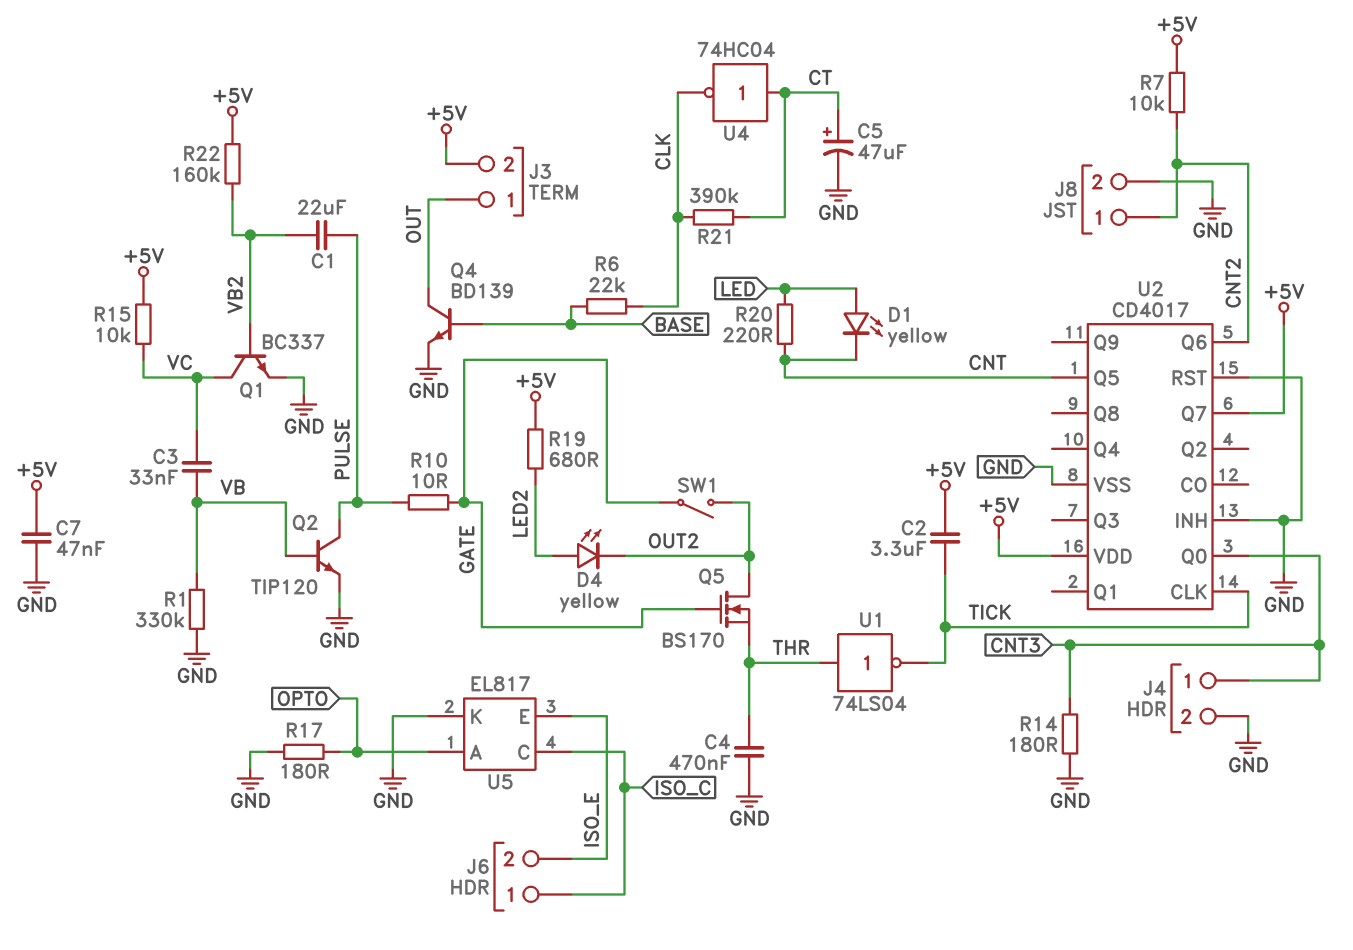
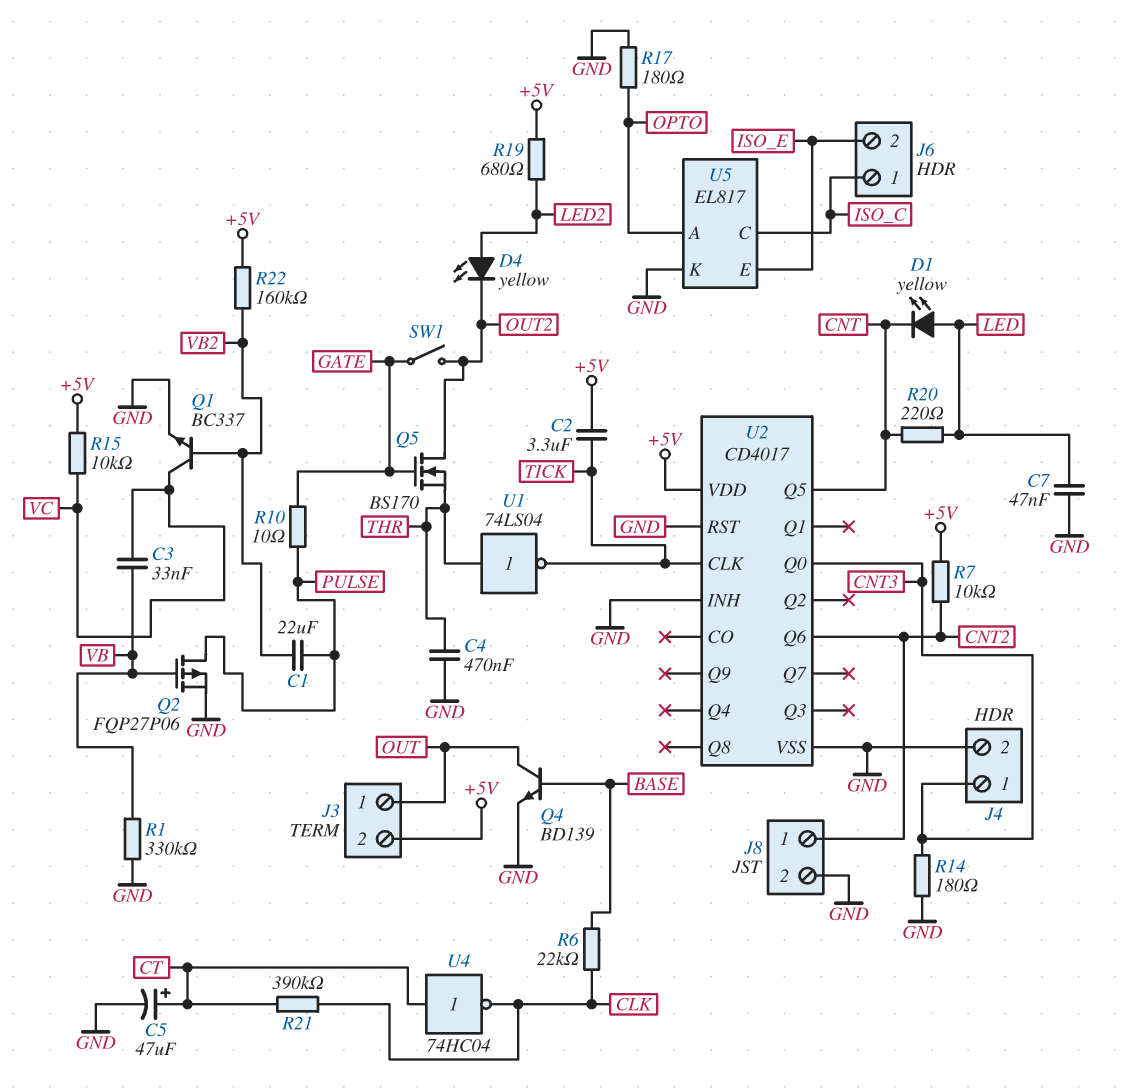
C7: 47nF (+5V, GND) -> 47nF (GND, LED)
Q2: NPN TIP120 (B VB, C PULSE, E GND) -> PMOS FQP27P06 (G VB, D PULSE, S GND)
U2 pin Q7: +5V -> none

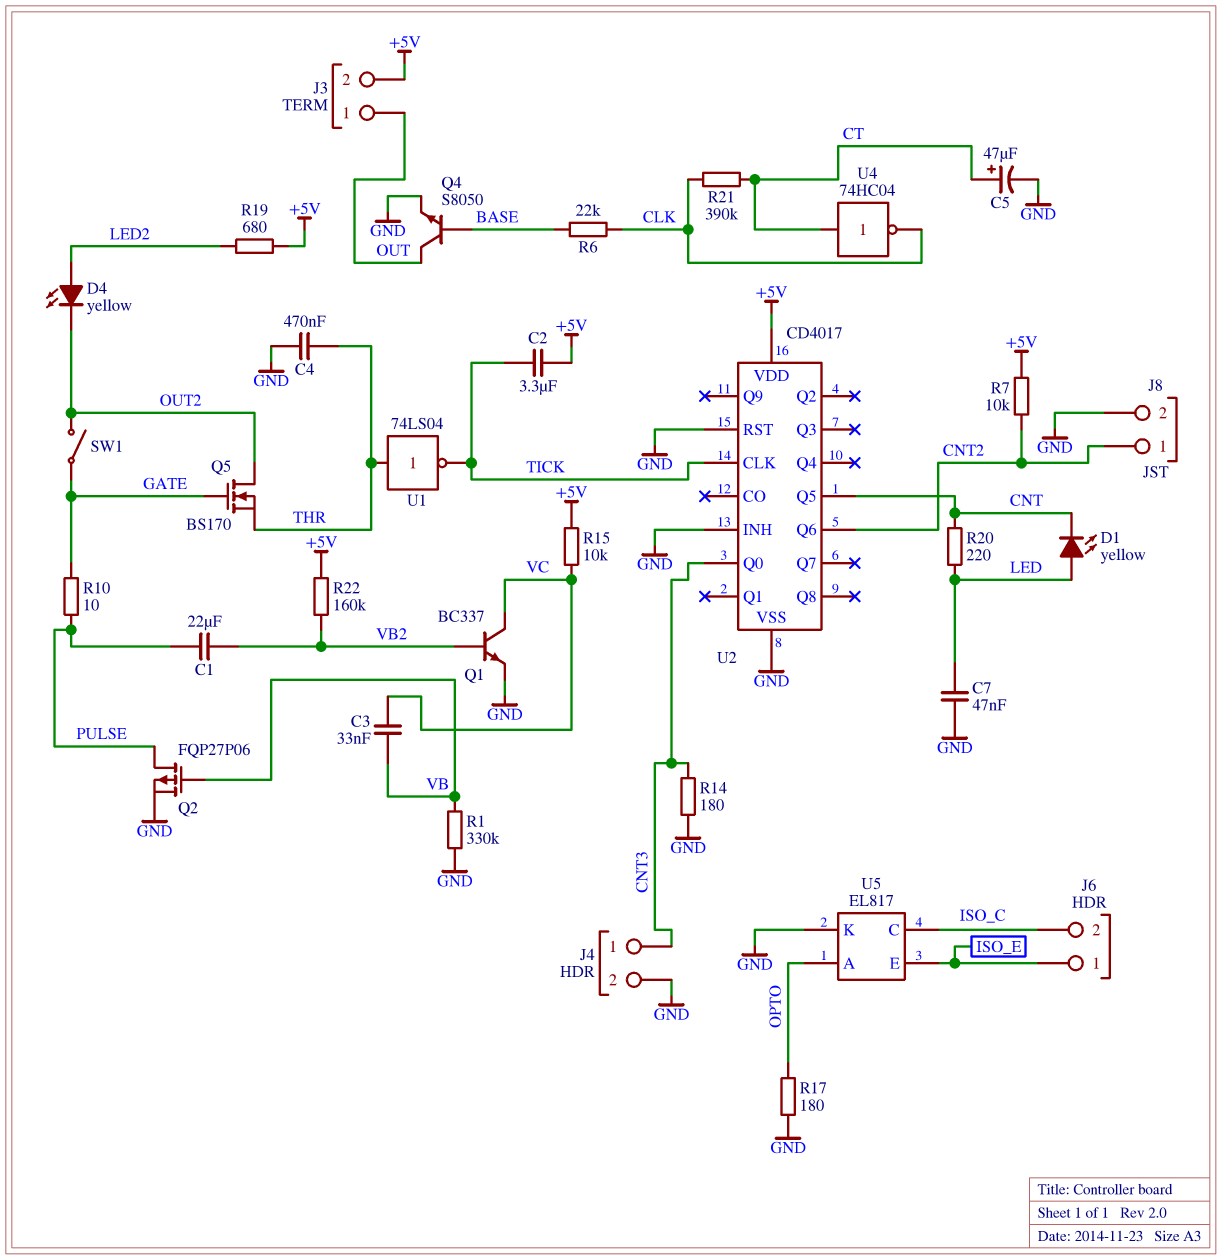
J6 pin 1: ISO_C -> ISO_E
J6 pin 2: ISO_E -> ISO_C
Q4: NPN BD139 (B BASE, C OUT, E GND) -> NPN S8050 (B BASE, C OUT, E GND)

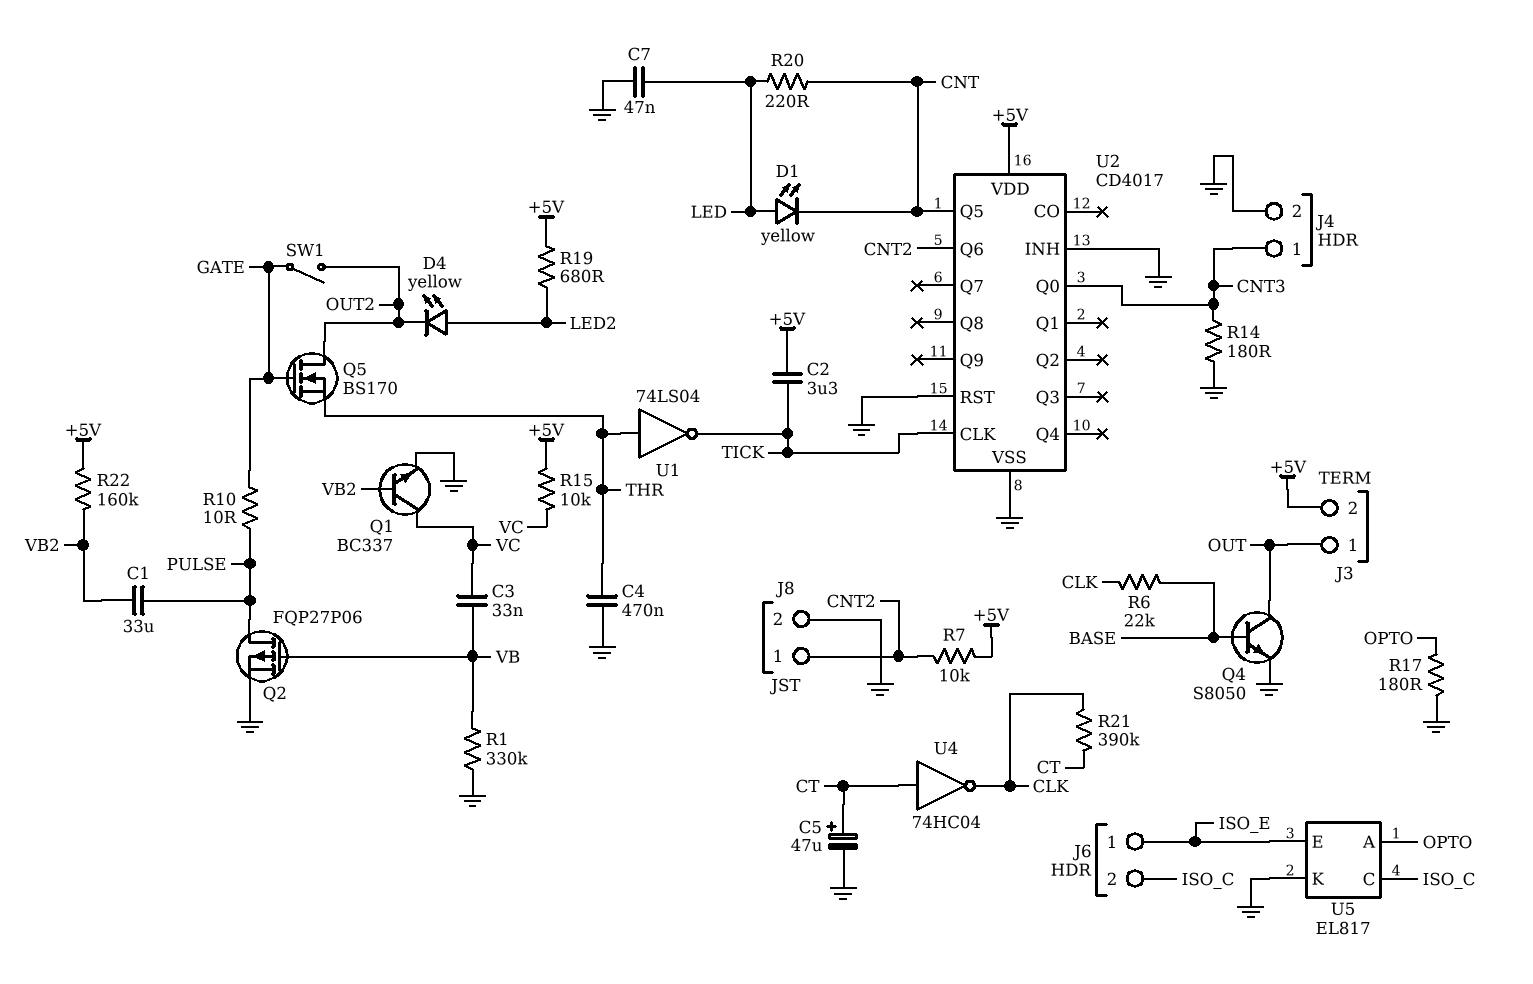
C1: 22uF (PULSE, VB2) -> 33uF (PULSE, VB2)

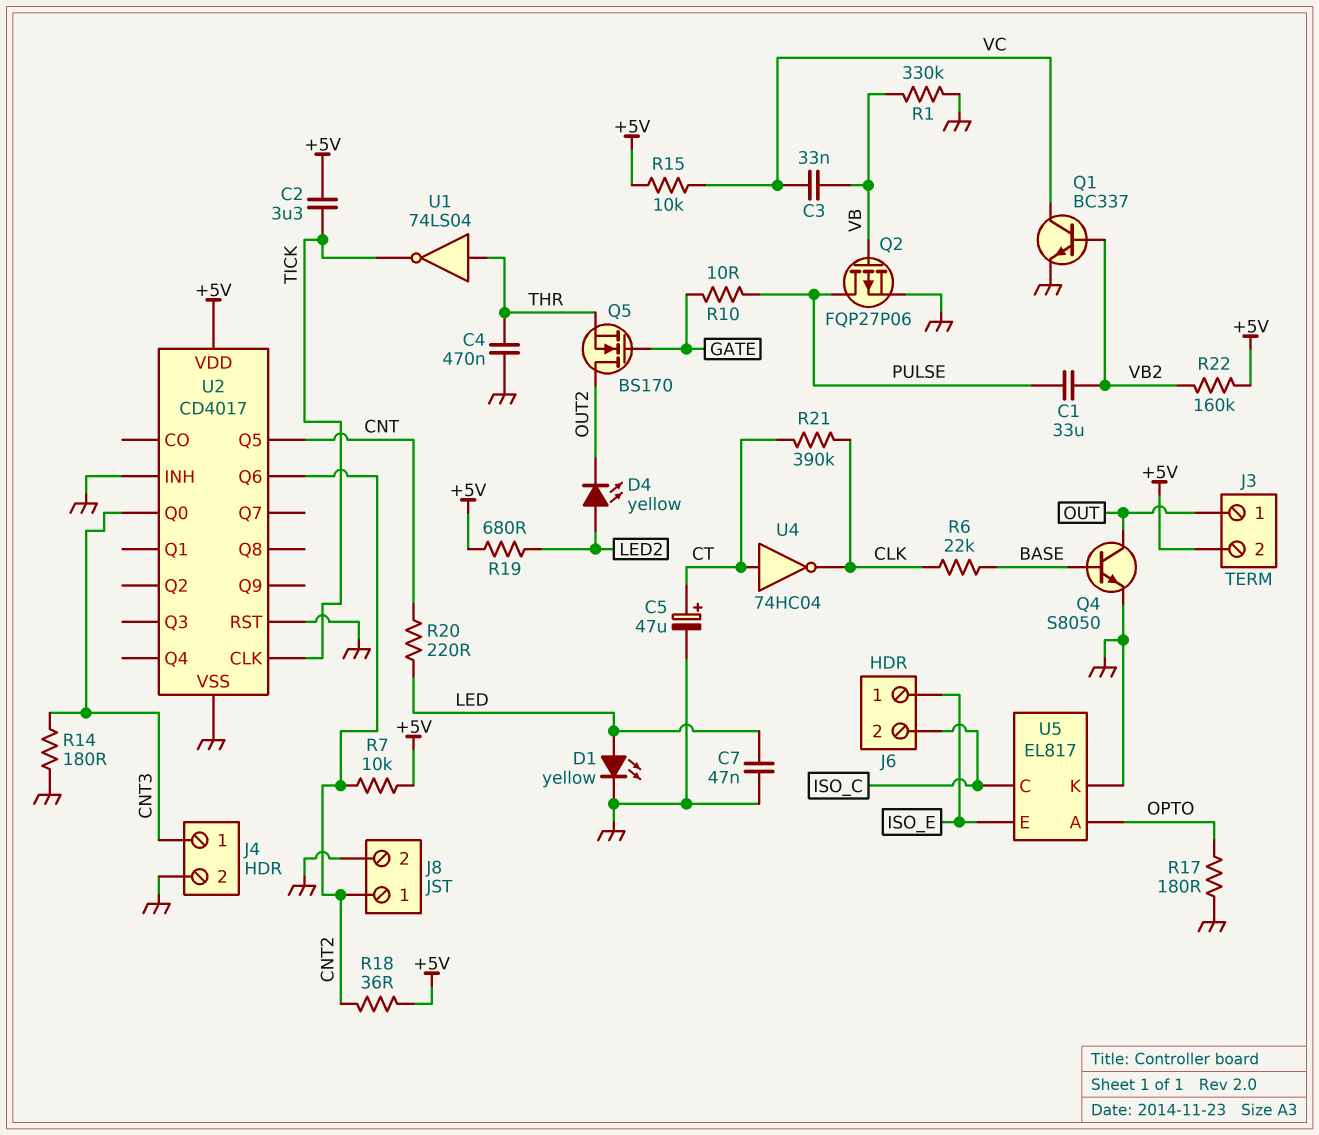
D1: LED yellow (A LED, K CNT) -> LED yellow (A LED, K GND)
R18: none -> 36 (+5V, CNT2)
SW1: switch (GATE, OUT2) -> none

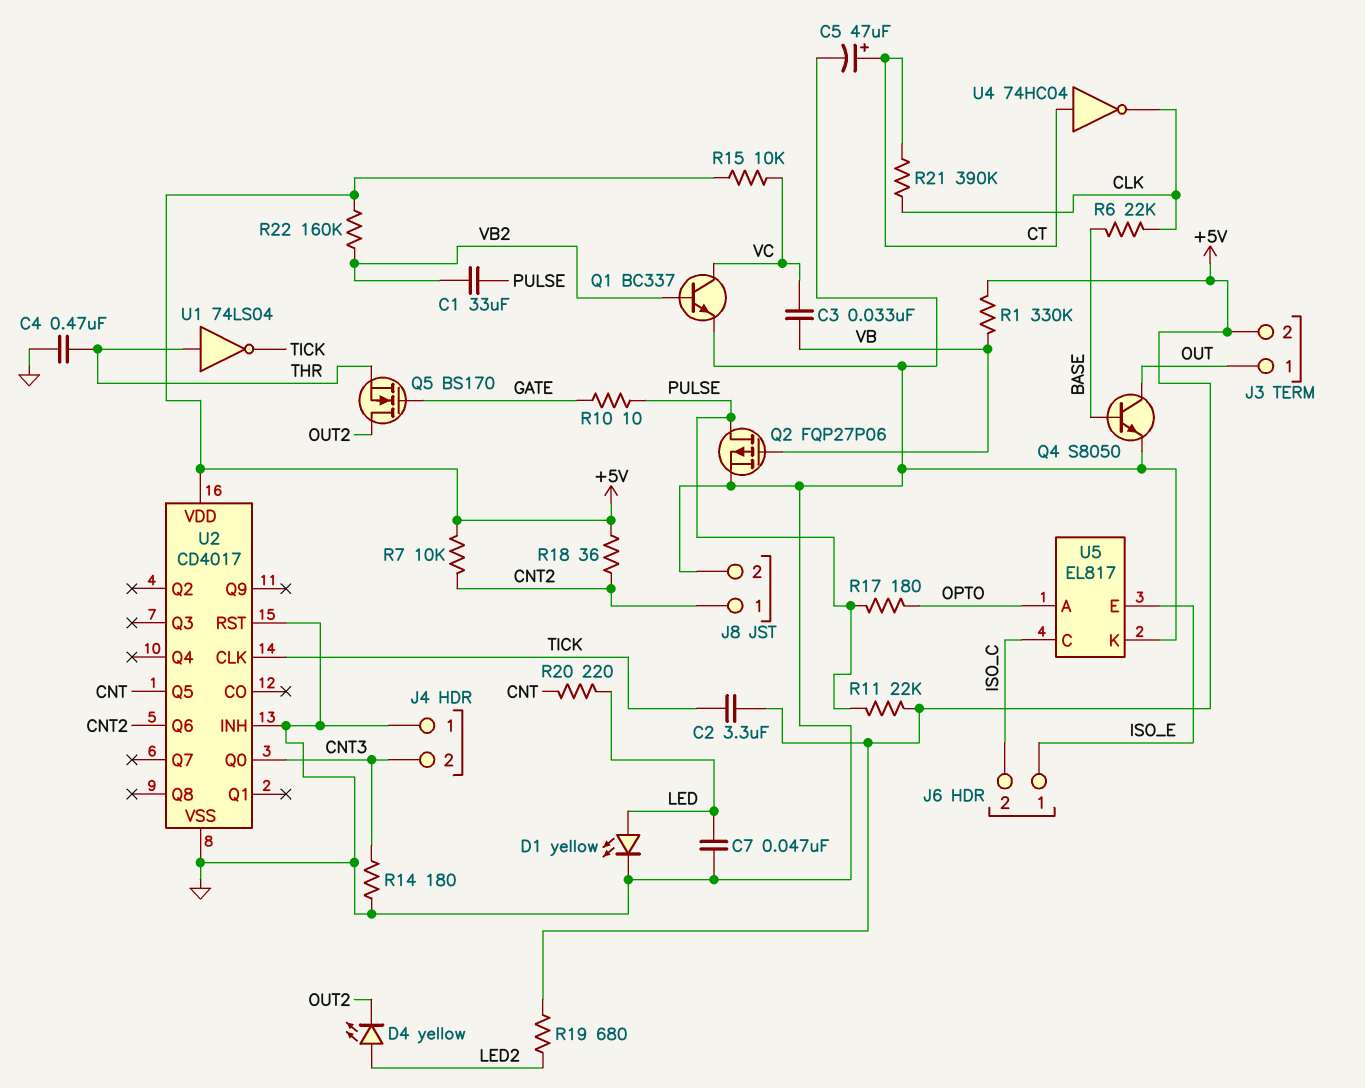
J4 pin 1: CNT3 -> GND
J4 pin 2: GND -> CNT3
R1: 330k (GND, VB) -> 330k (+5V, VB)
R11: none -> 22k (+5V, PULSE)
R17: 180 (GND, OPTO) -> 180 (OPTO, PULSE)

